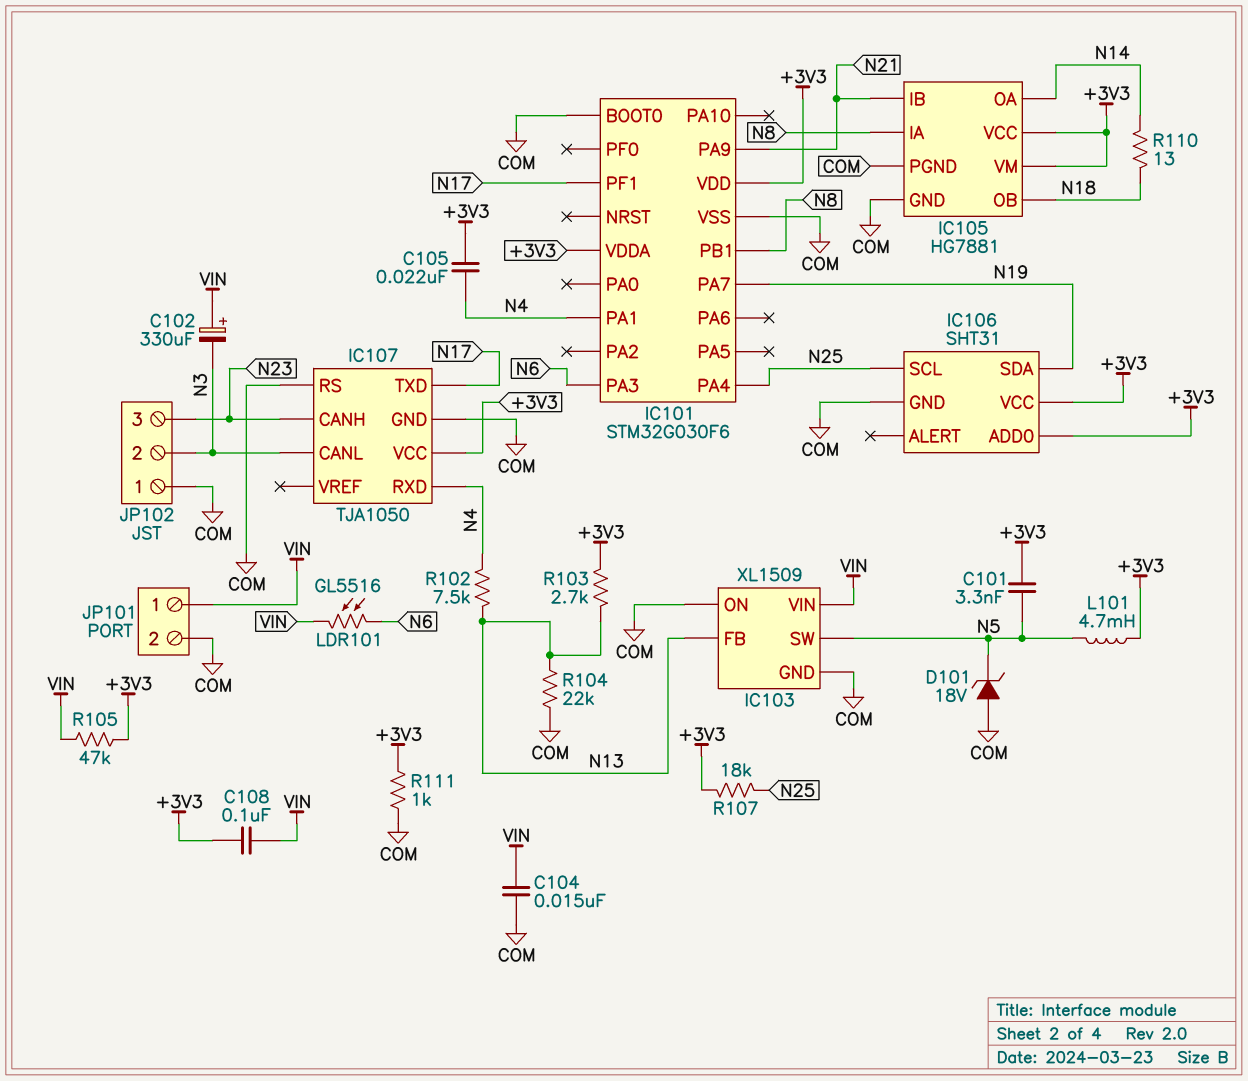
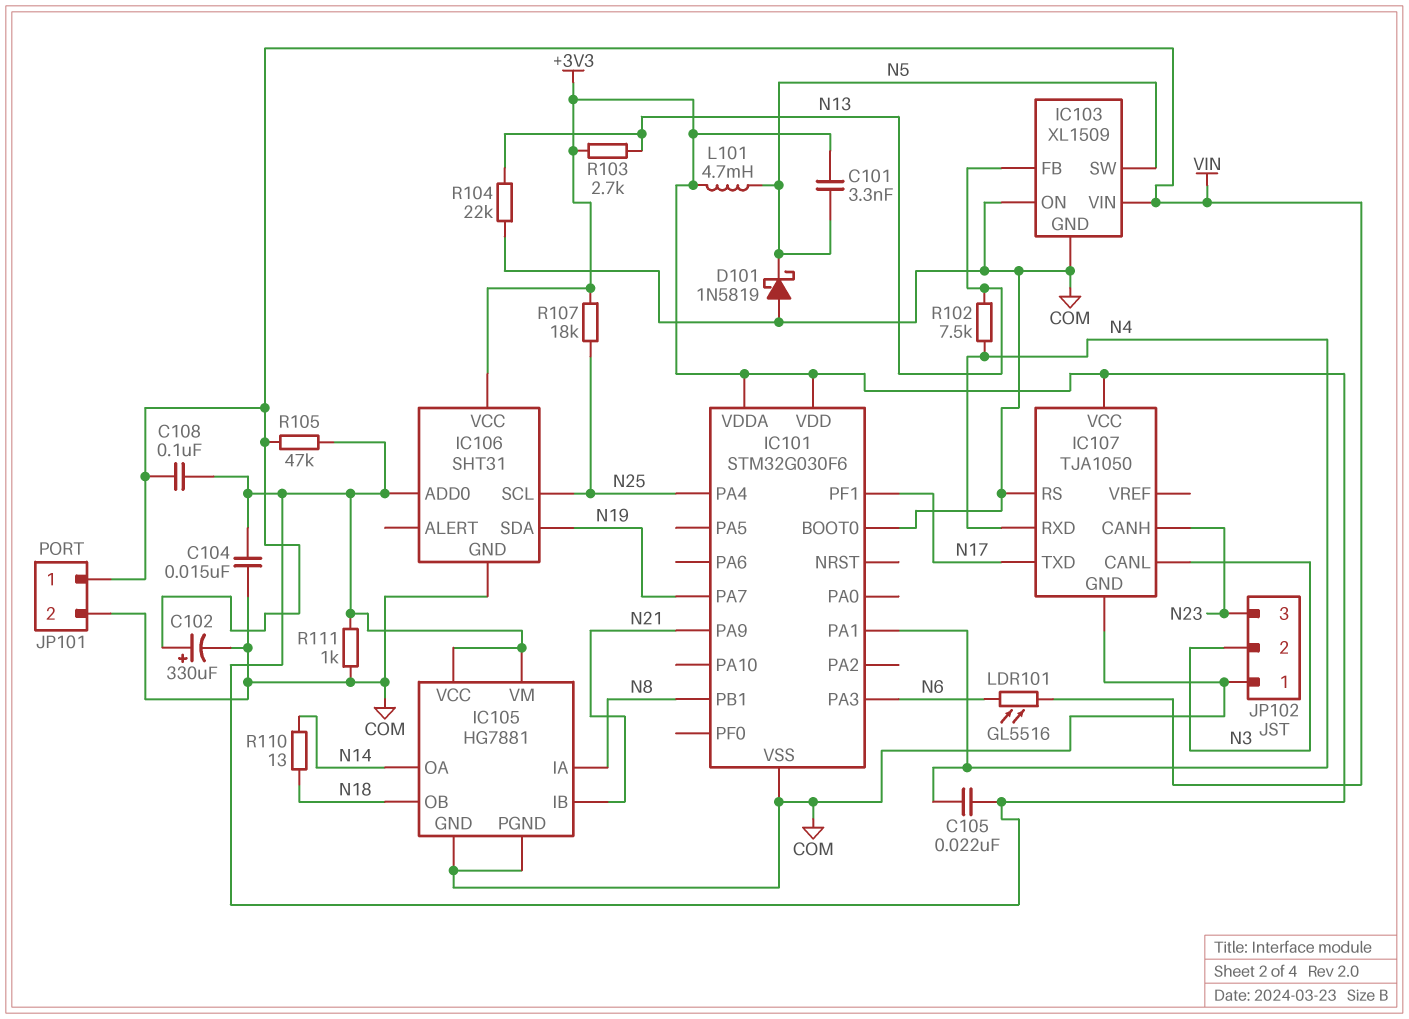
C102: 330uF (plus VIN, minus N3) -> 330uF (plus VIN, minus COM)
C104: 15nF (COM, VIN) -> 15nF (+3V3, COM)
D101: zener 18V (A COM, K N5) -> schottky 1N5819 (A COM, K N5)

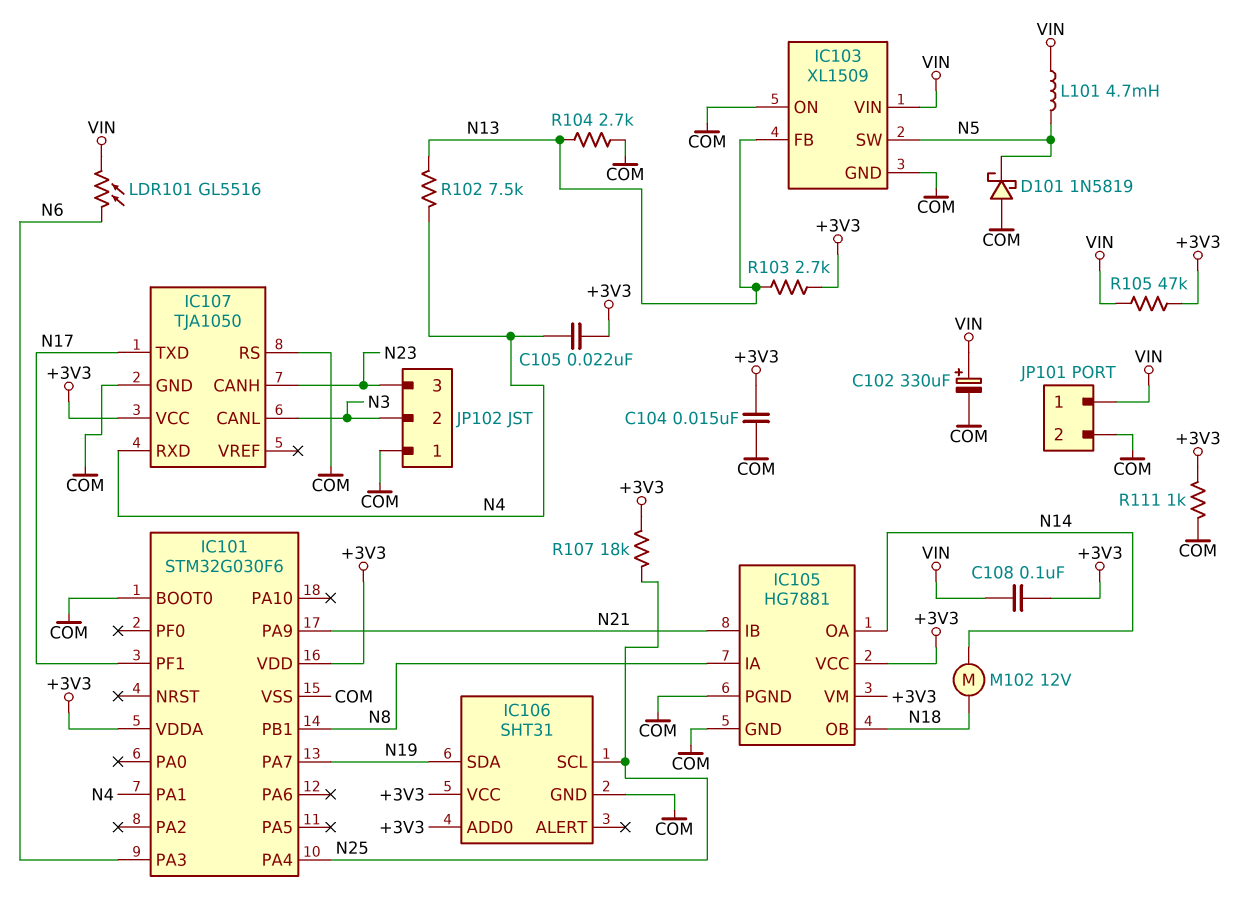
C101: 3.3nF (+3V3, N5) -> none
L101: 4.7mH (+3V3, N5) -> 4.7mH (N5, VIN)
M102: none -> motor 12V (N14, N18)
R104: 22k (COM, N13) -> 2.7k (COM, N13)
R110: 13 (N14, N18) -> none

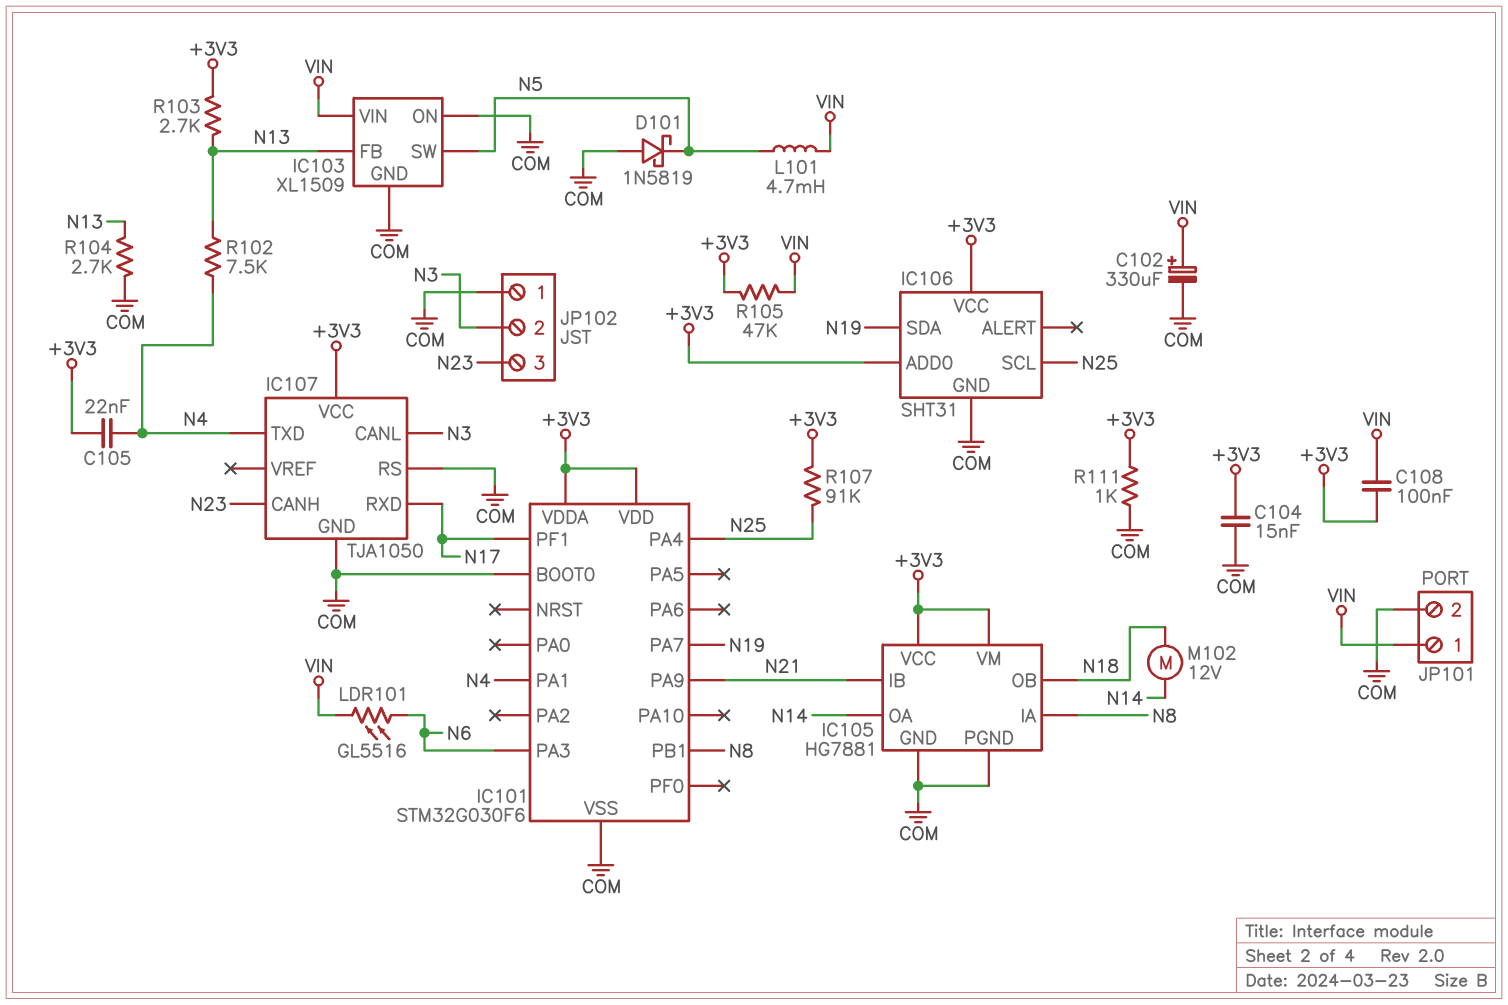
IC107 pin RXD: N4 -> N17
IC107 pin TXD: N17 -> N4
R107: 18k (+3V3, N25) -> 91k (+3V3, N25)

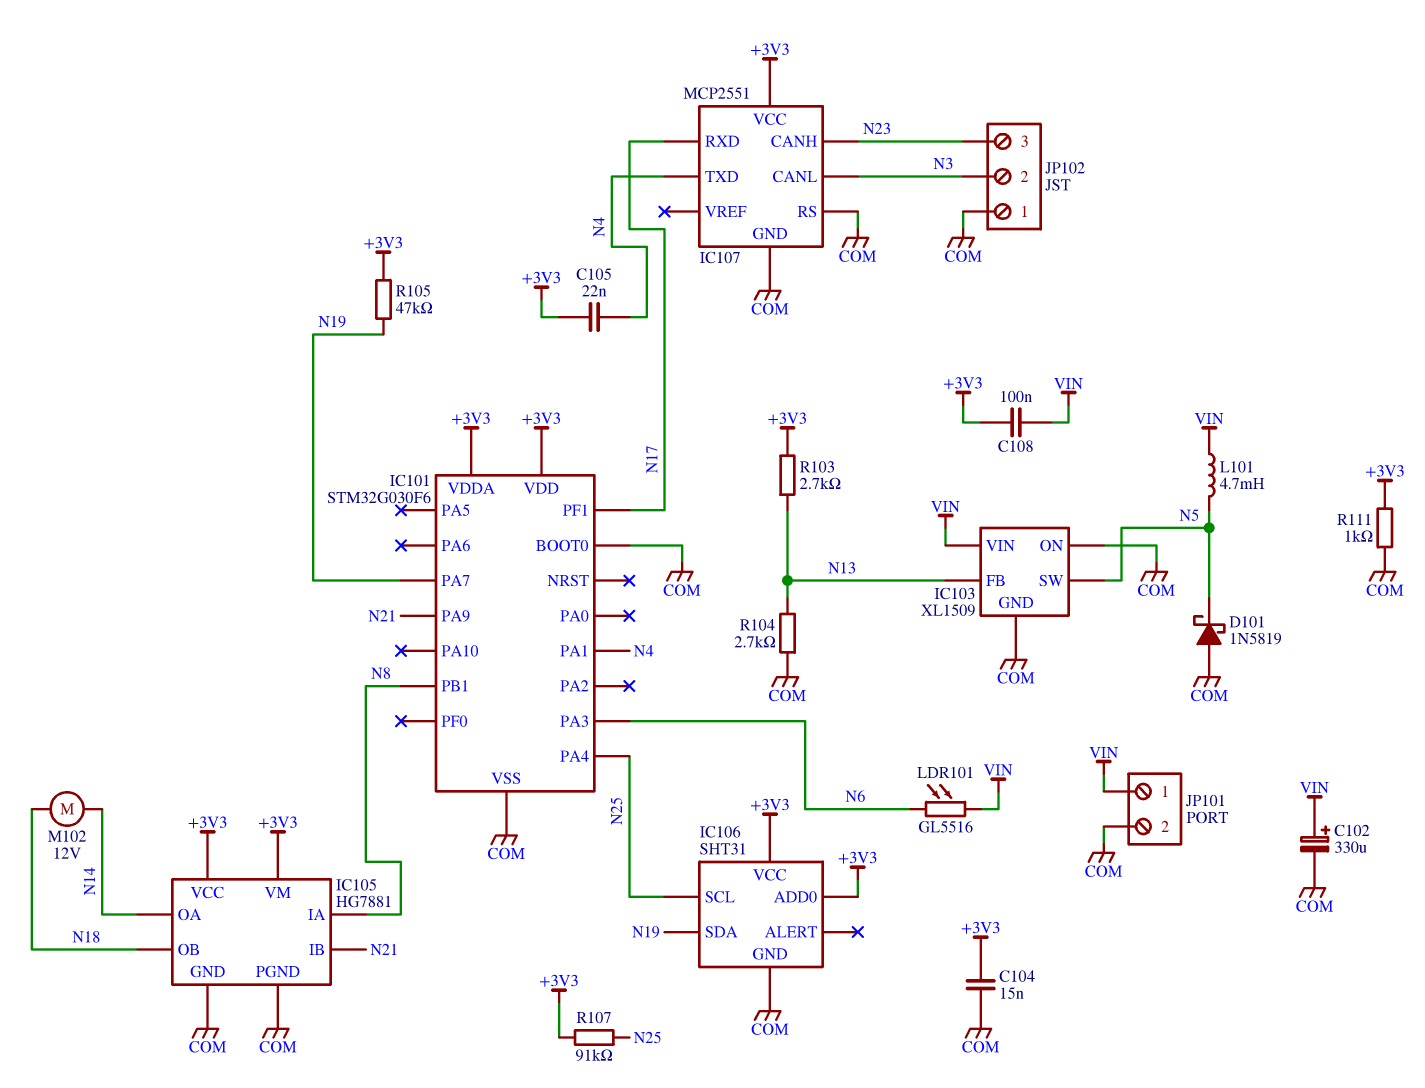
IC107: TJA1050 -> MCP2551
R102: 7.5k (N4, N13) -> none
R105: 47k (+3V3, VIN) -> 47k (+3V3, N19)

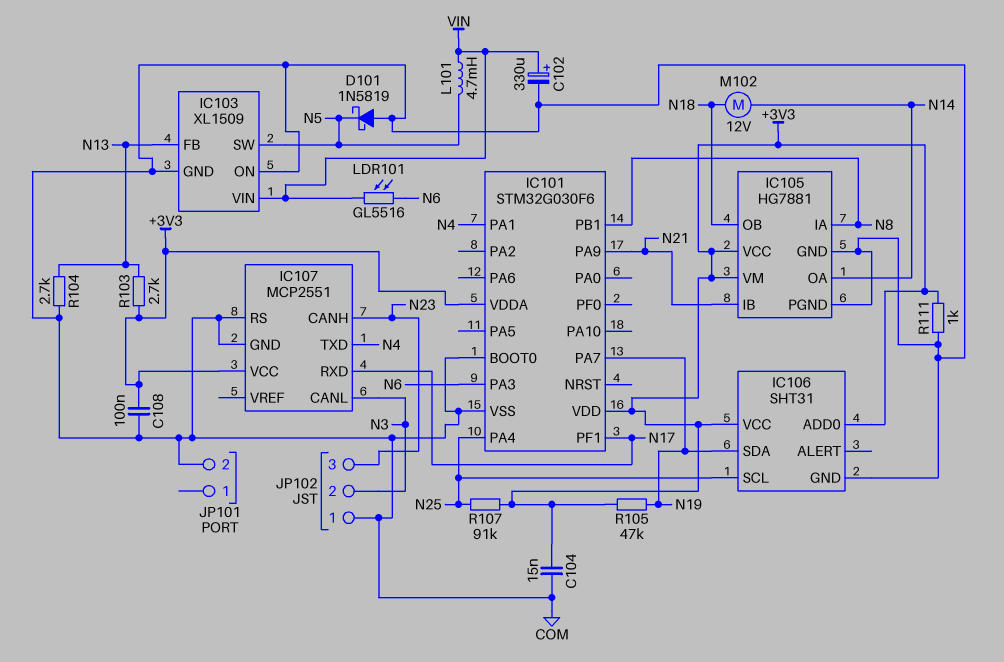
C105: 22nF (+3V3, N4) -> none
C108: 100nF (+3V3, VIN) -> 100nF (+3V3, COM)
JP101 pin 1: VIN -> none

